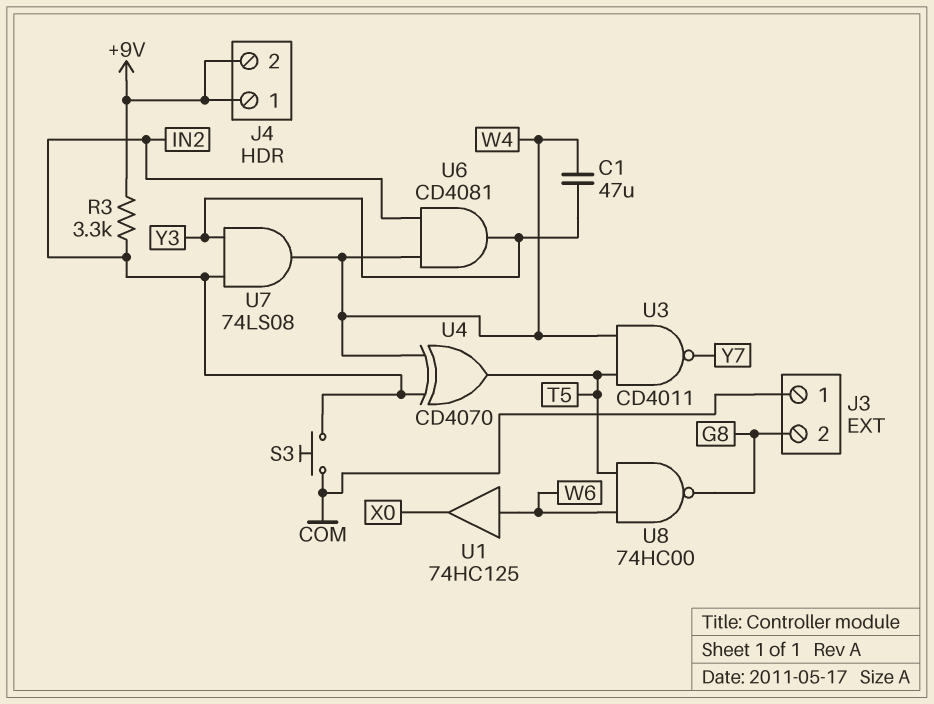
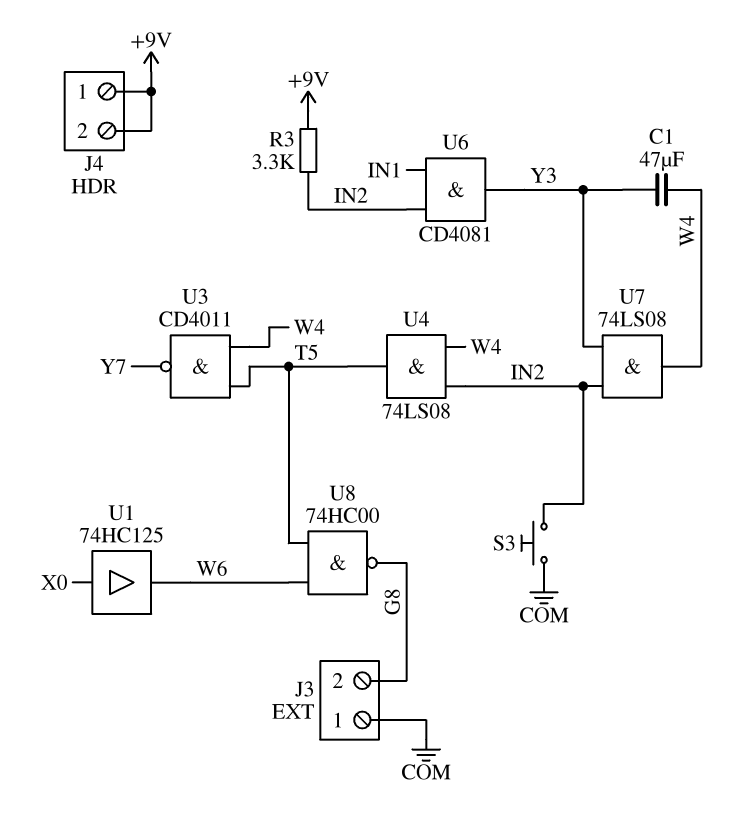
U1: buffer 74HC125 (in W6, out X0) -> buffer 74HC125 (in X0, out W6)
U4: XOR CD4070 (in IN2, in W4, out T5) -> AND 74LS08 (in IN2, in W4, out T5)
U6: AND CD4081 (in IN2, in W4, out Y3) -> AND CD4081 (in IN1, in IN2, out Y3)

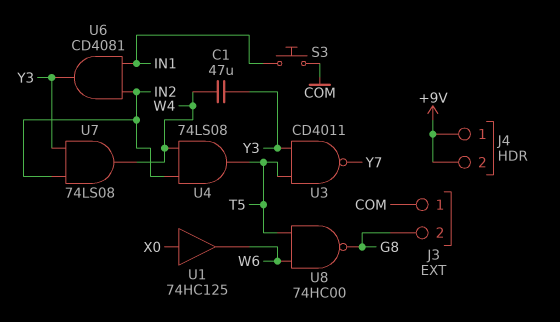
R3: 3.3k (+9V, IN2) -> none
S3: button (COM, IN2) -> button (COM, IN1)
U3: NAND CD4011 (in T5, in W4, out Y7) -> NAND CD4011 (in T5, in Y3, out Y7)

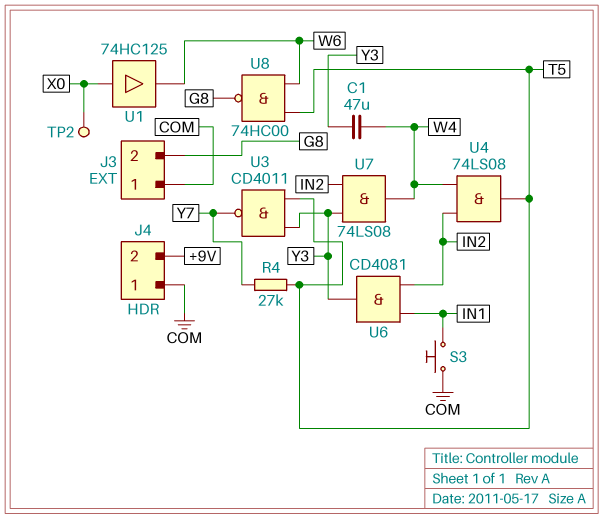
J4 pin 1: +9V -> COM
R4: none -> 27k (T5, Y7)
TP2: none -> test point (X0)

